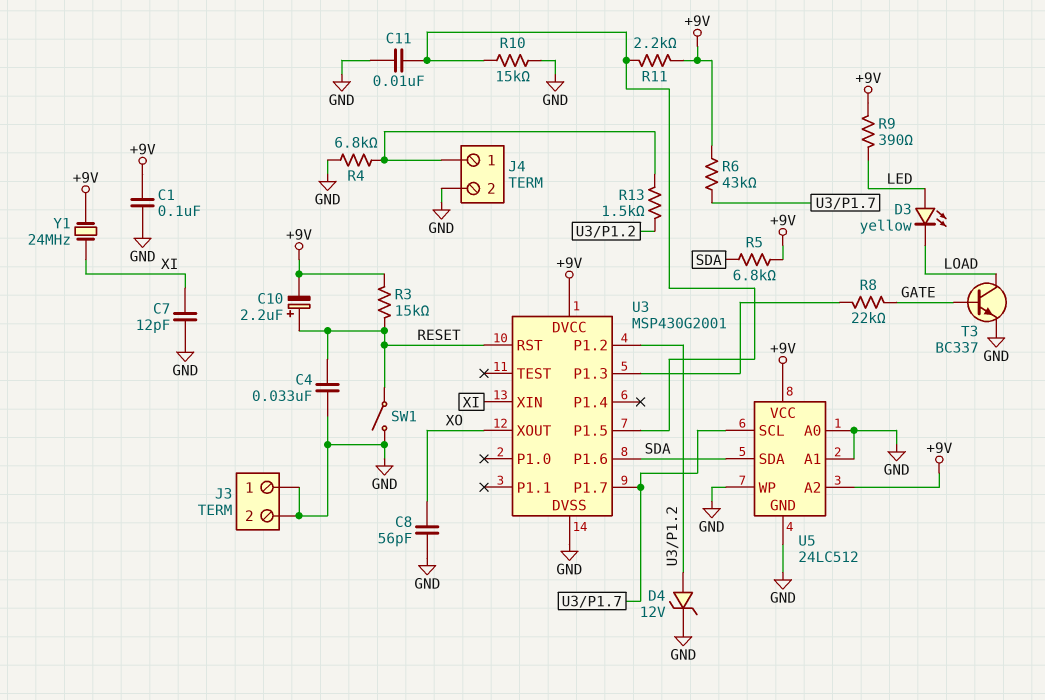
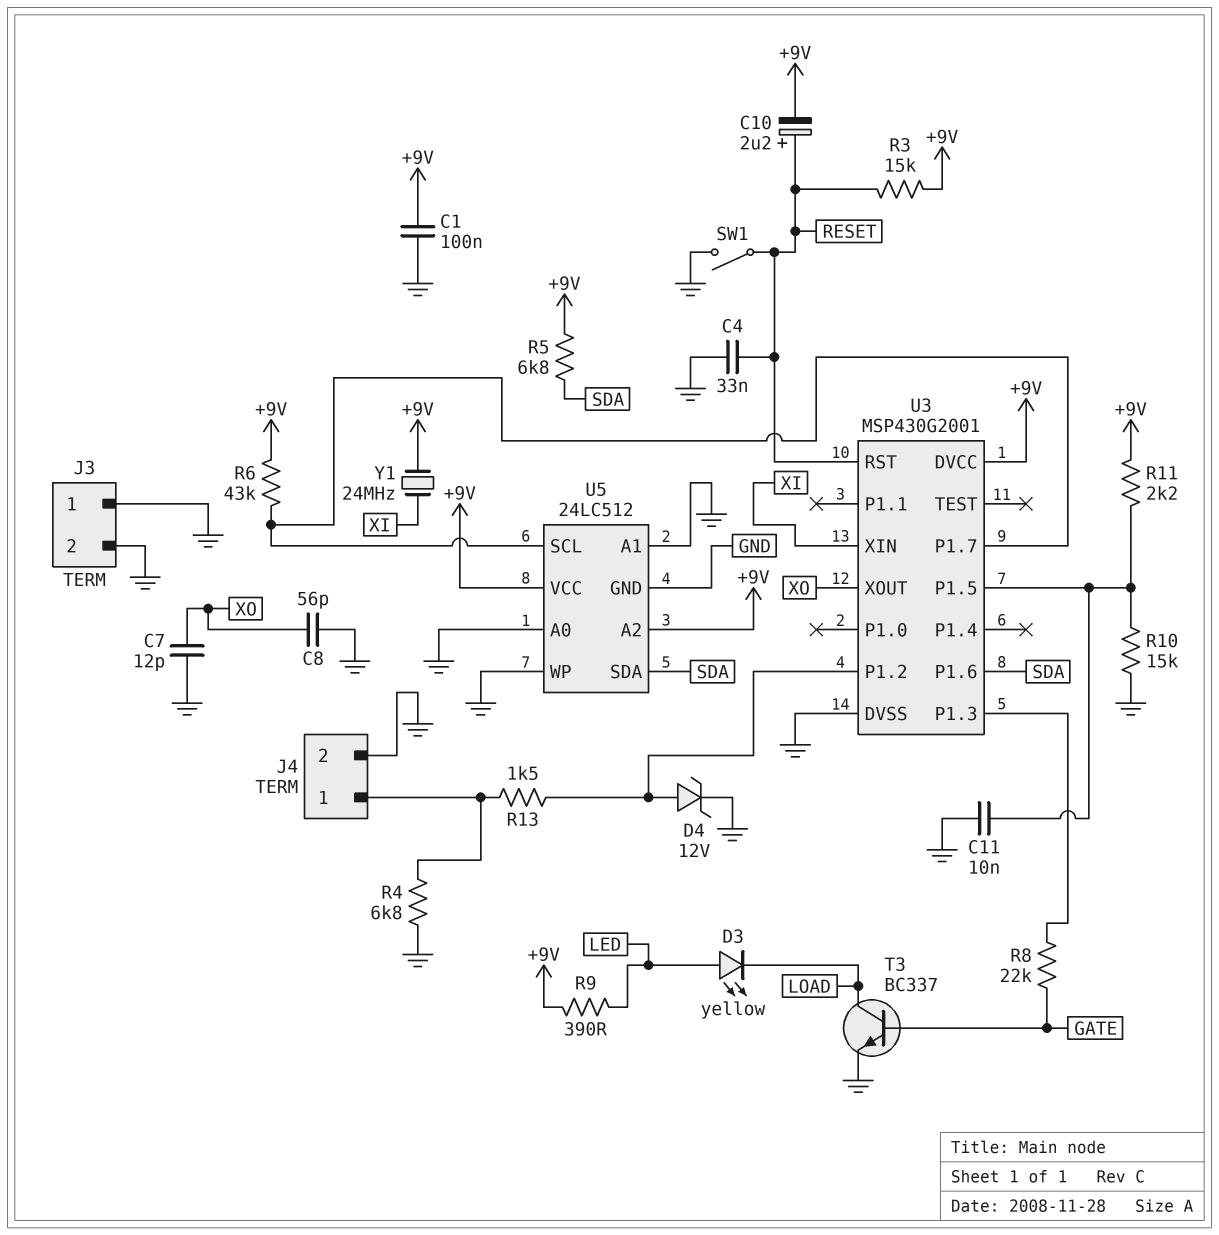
C7: 12pF (GND, XI) -> 12pF (GND, XO)

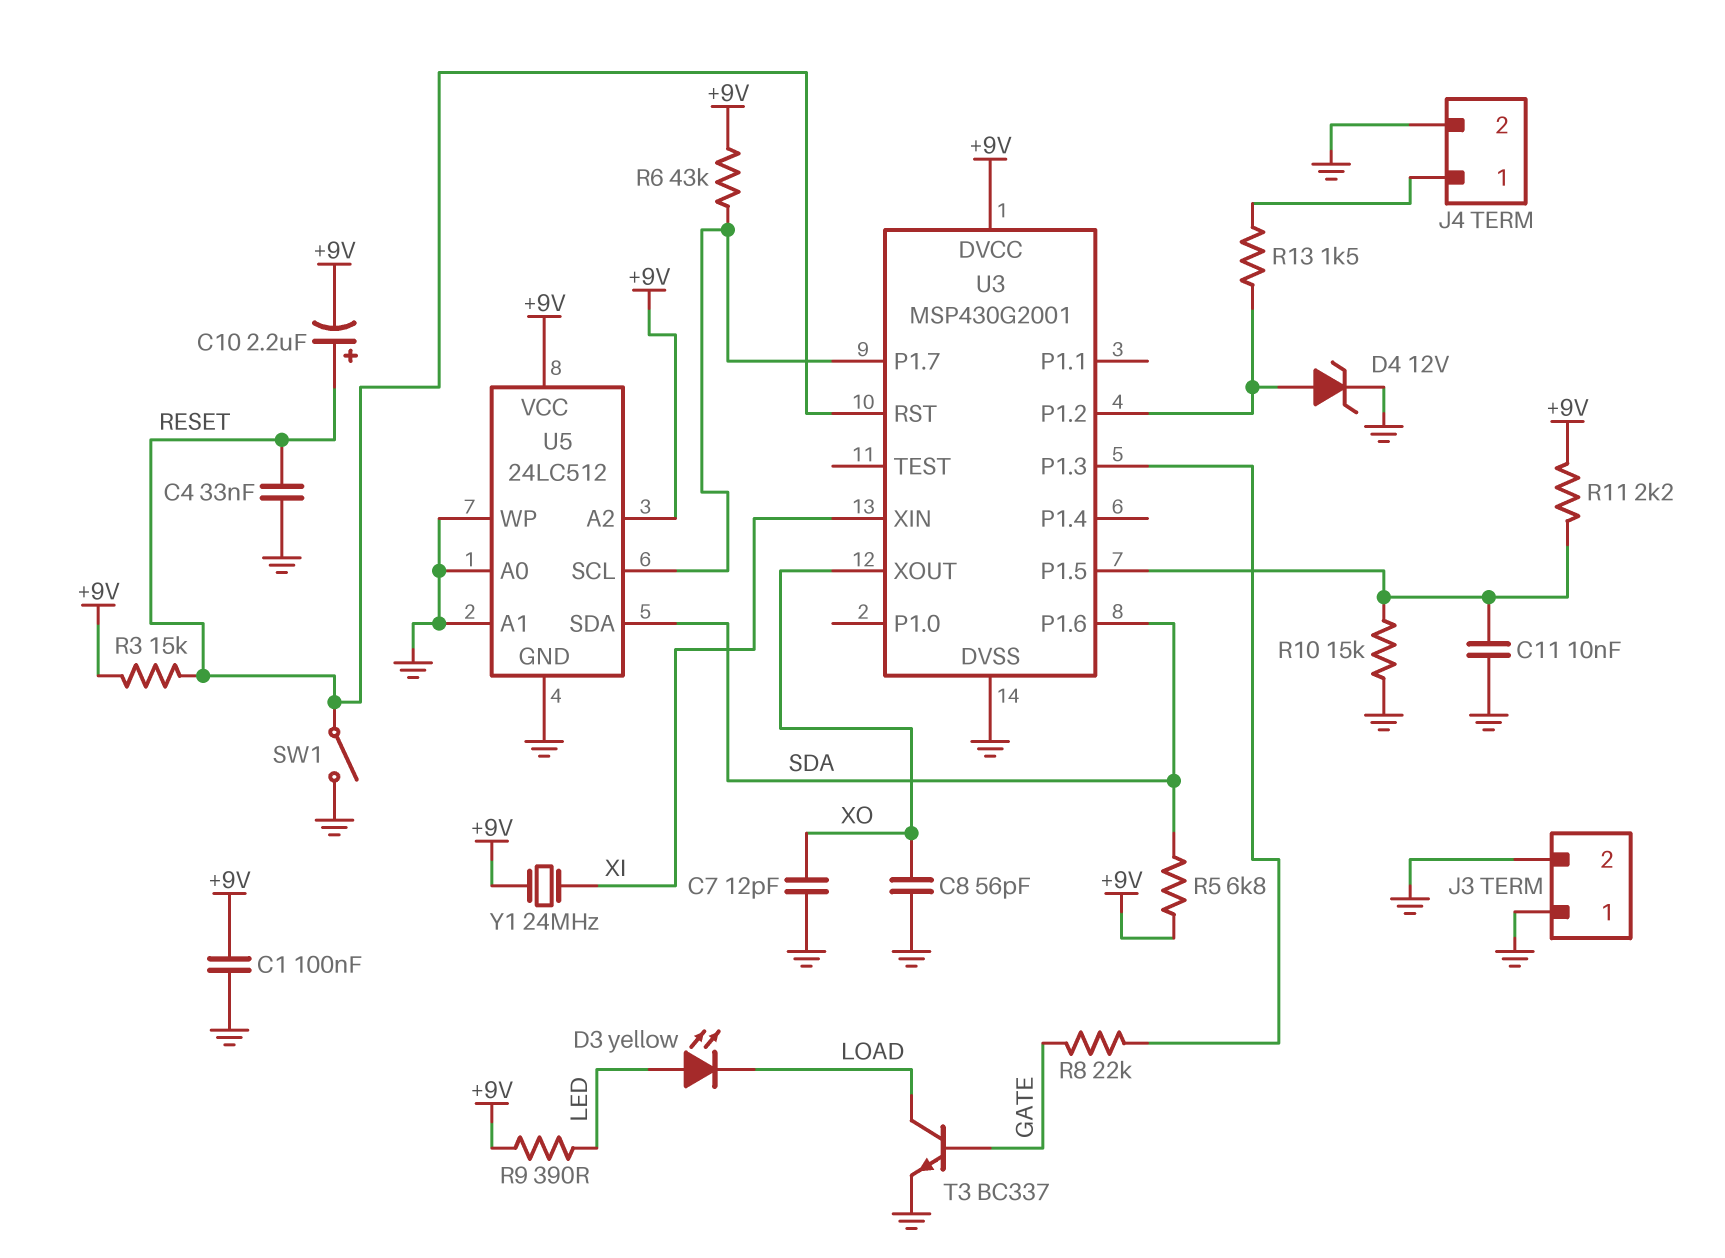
R4: 6.8k (GND, J4/1) -> none

